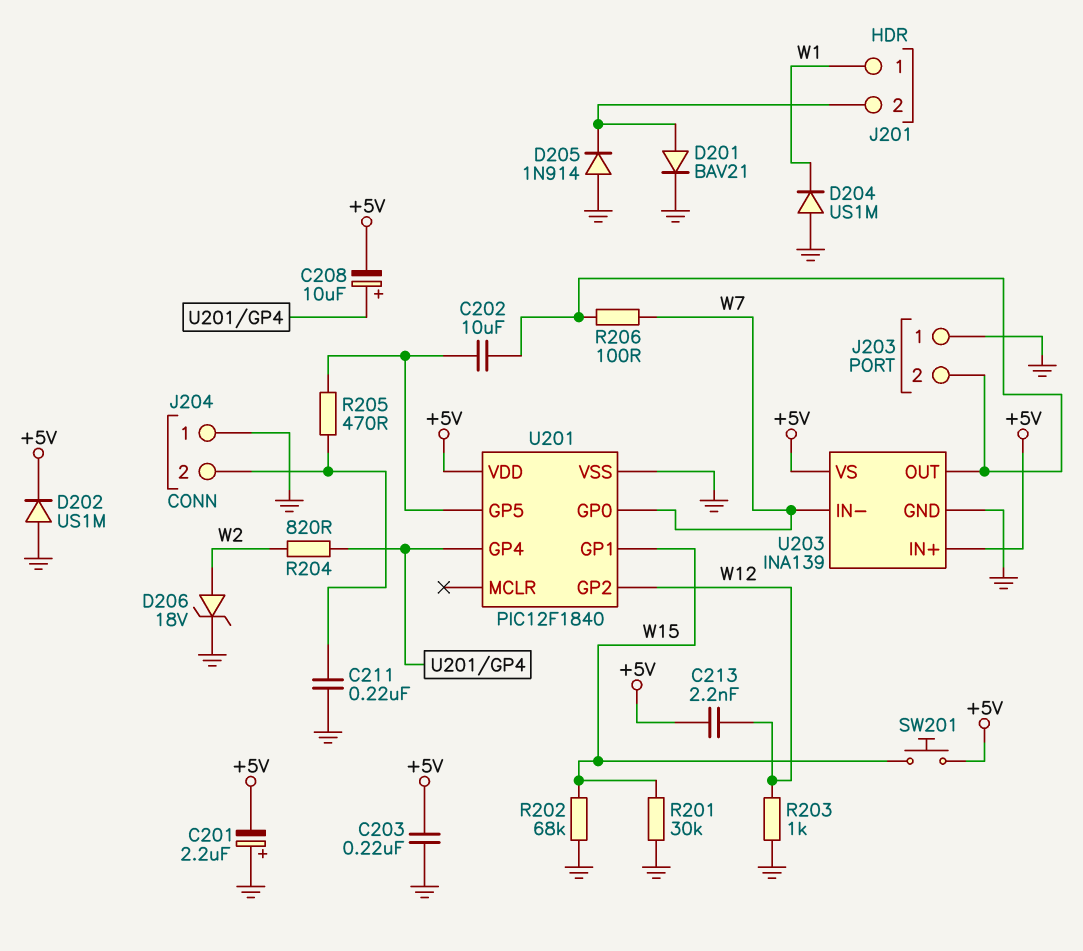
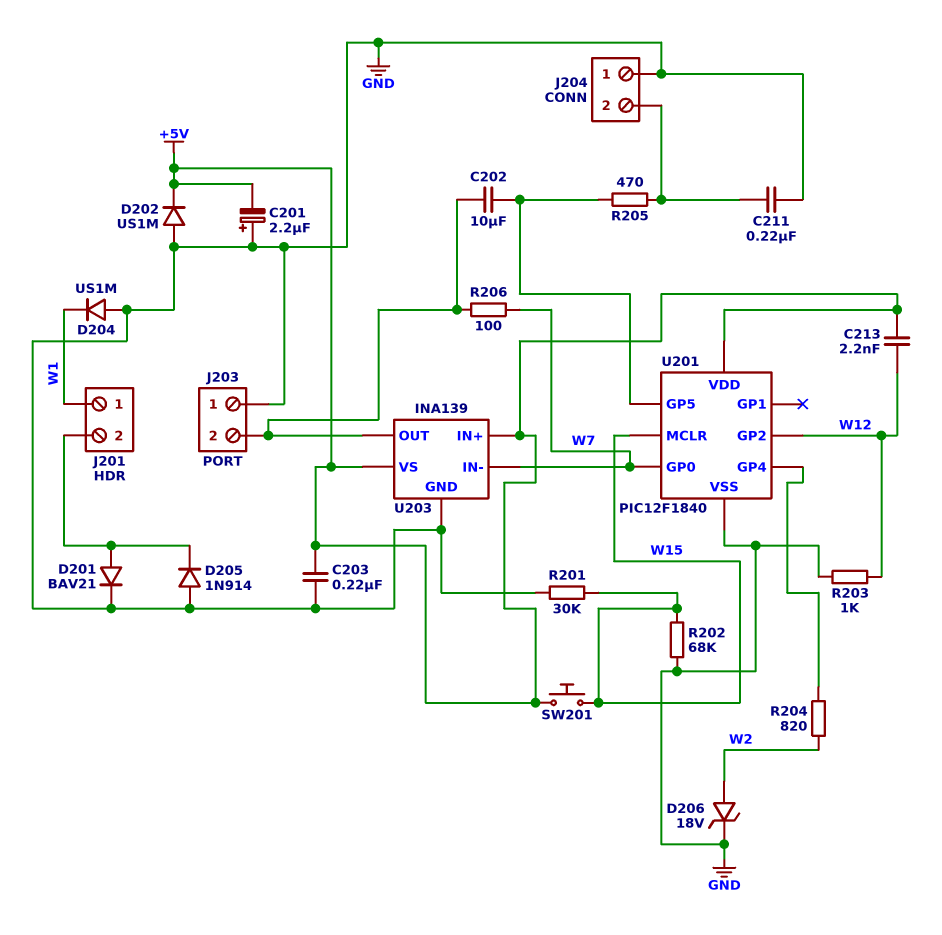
C208: 10uF (plus U201/GP4, minus +5V) -> none
U201 pin GP1: W15 -> none
U201 pin MCLR: none -> W15

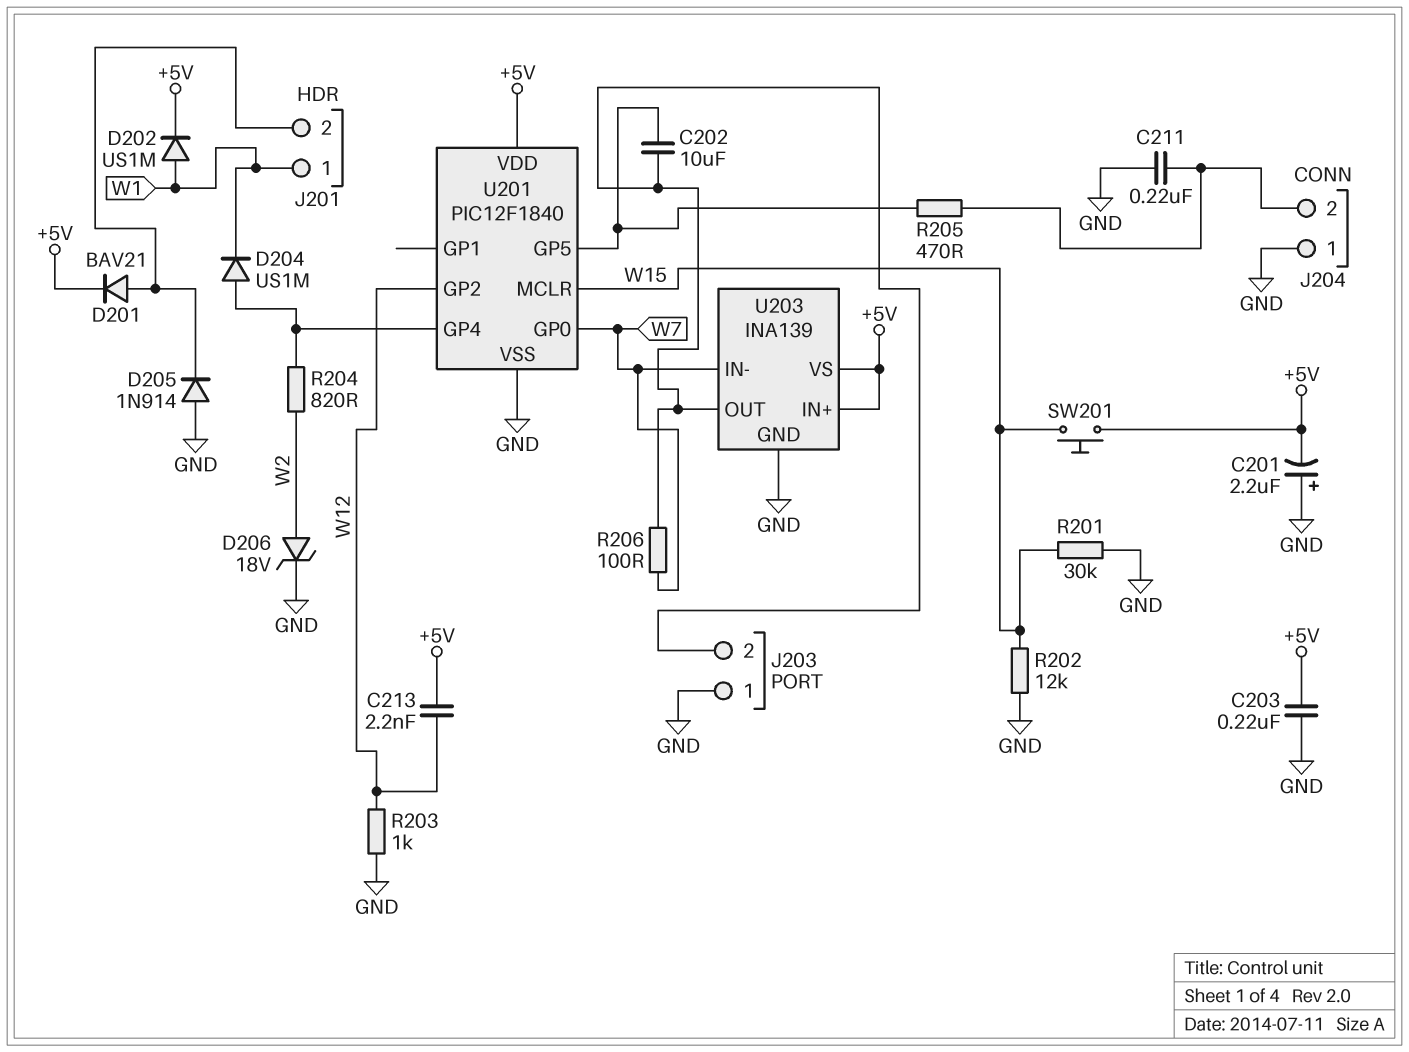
D201: diode BAV21 (A J201/2, K GND) -> diode BAV21 (A J201/2, K +5V)
D202: diode US1M (A GND, K +5V) -> diode US1M (A W1, K +5V)
D204: diode US1M (A GND, K W1) -> diode US1M (A U201/GP4, K W1)
R202: 68k (GND, W15) -> 12k (GND, W15)

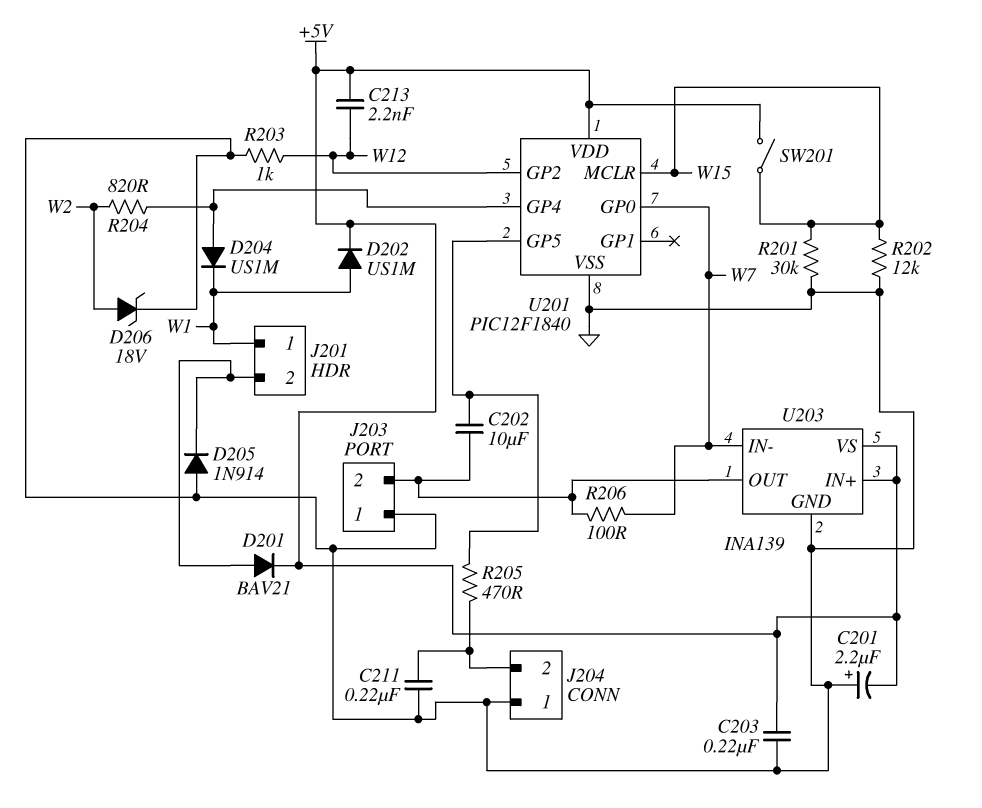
SW201: button (+5V, W15) -> switch (+5V, W15)

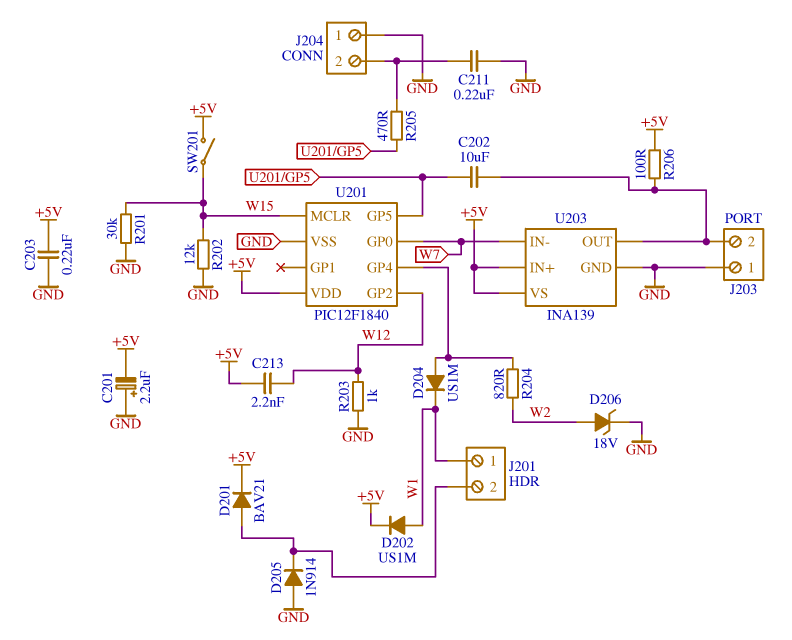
R206: 100 (J203/2, W7) -> 100 (+5V, J203/2)

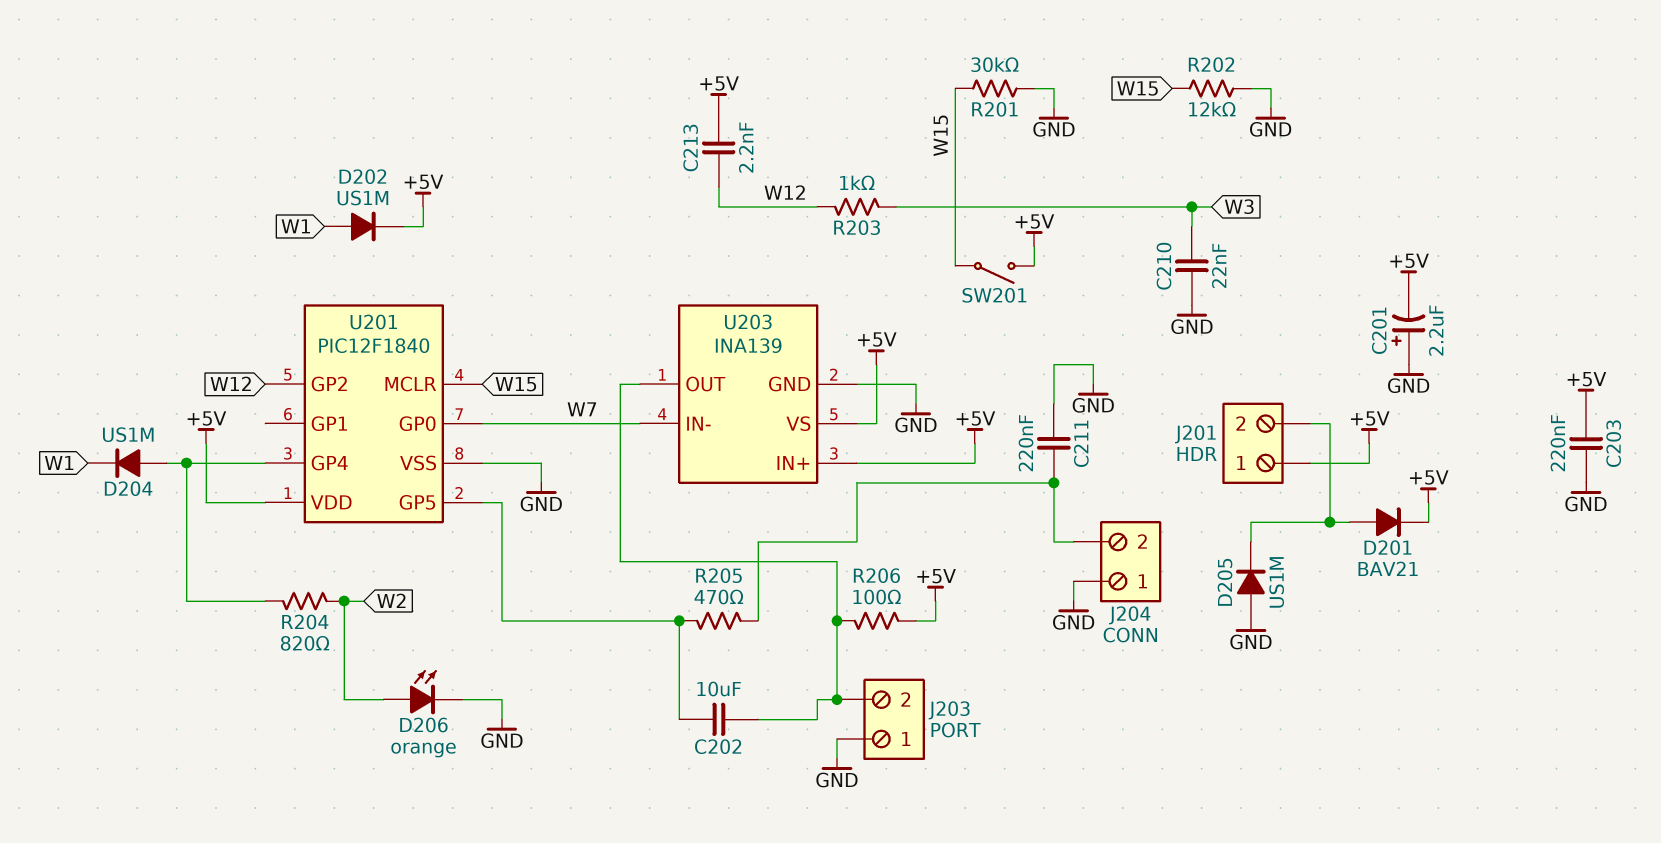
C210: none -> 22nF (GND, W3)
D205: diode 1N914 (A GND, K J201/2) -> diode US1M (A GND, K J201/2)
D206: zener 18V (A W2, K GND) -> LED orange (A W2, K GND)
J201 pin 1: W1 -> +5V
R203: 1k (GND, W12) -> 1k (W3, W12)

